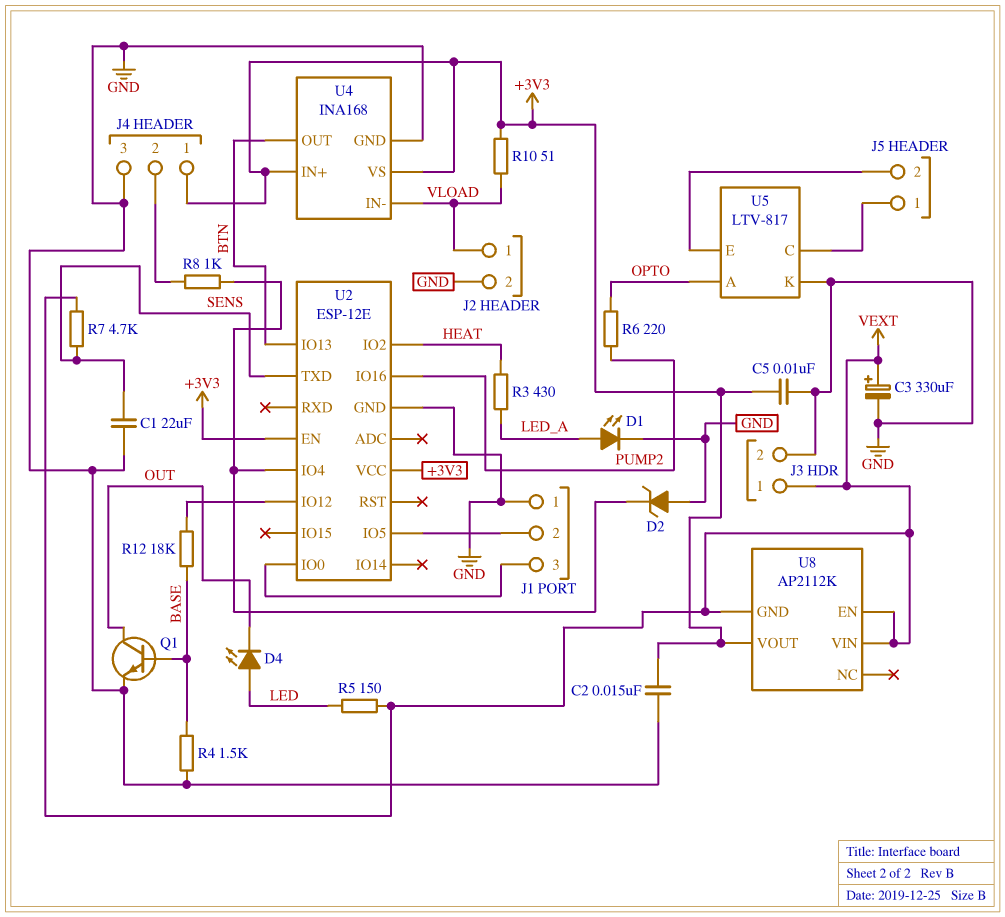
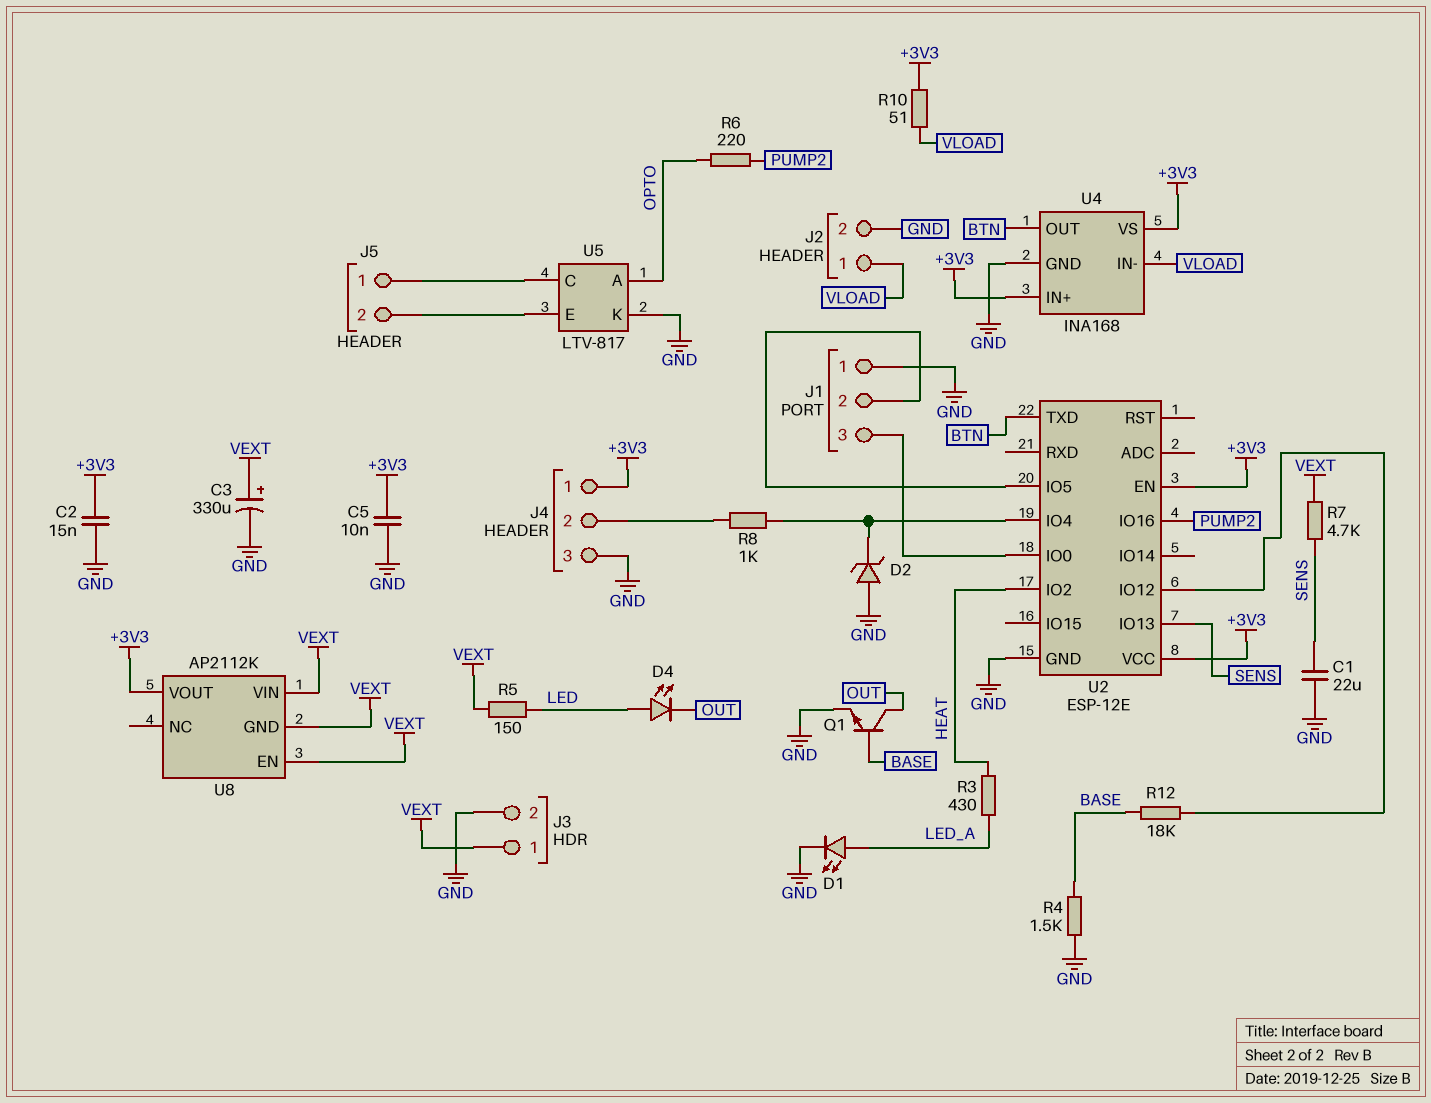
U2 pin IO13: BTN -> SENS
U2 pin TXD: SENS -> BTN

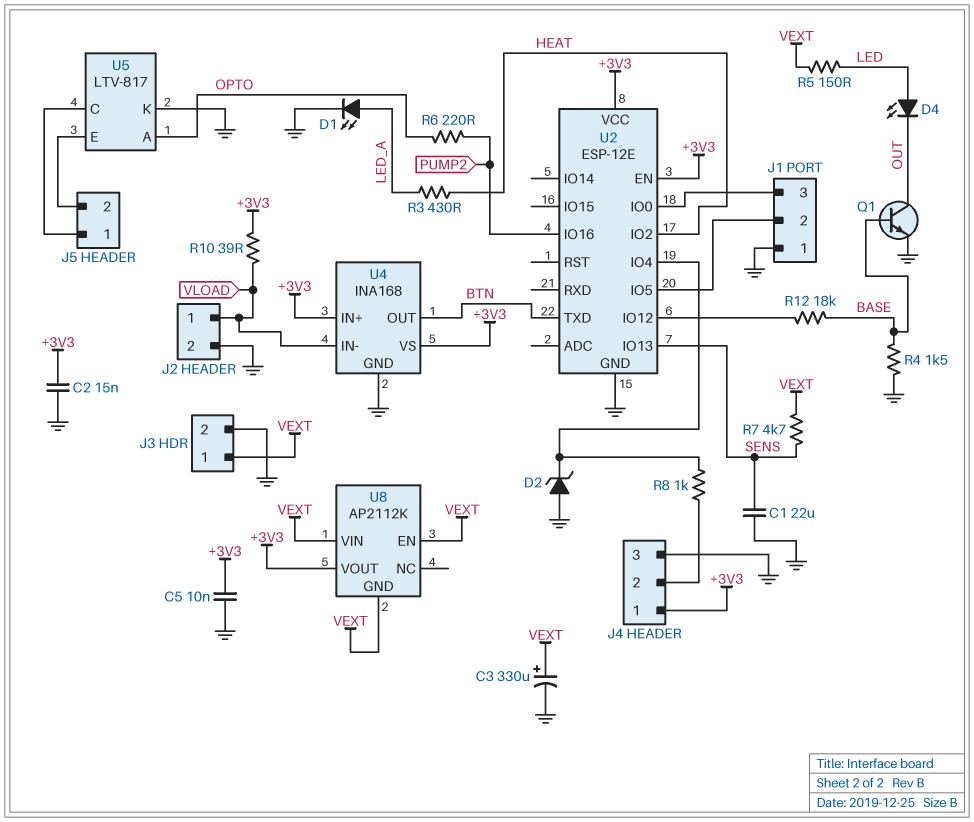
R10: 51 (+3V3, VLOAD) -> 39 (+3V3, VLOAD)

